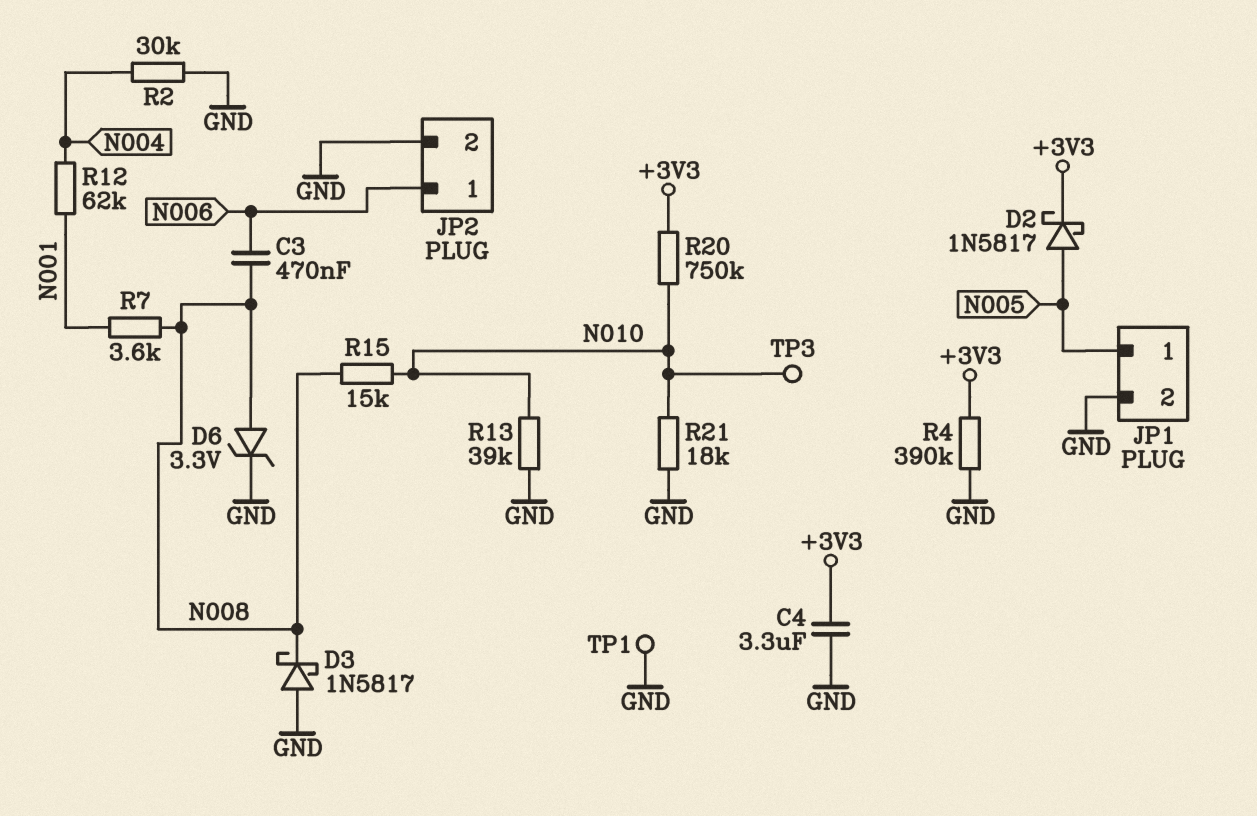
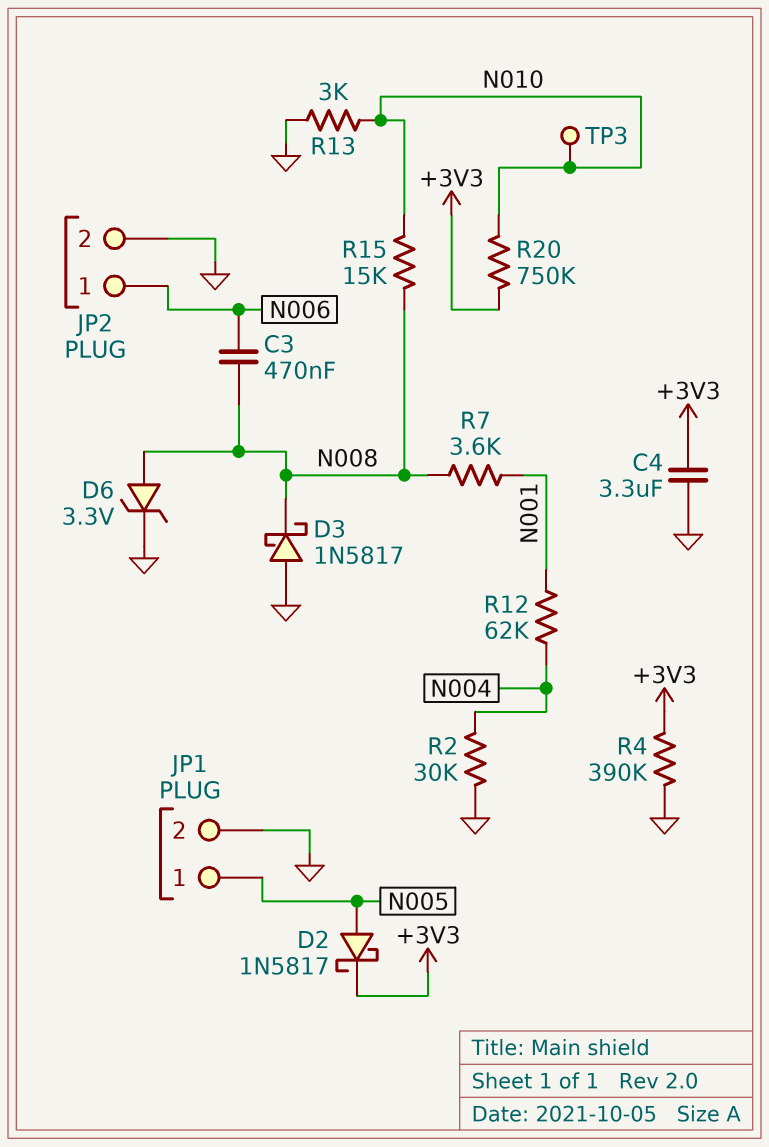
R13: 39k (GND, N010) -> 3k (GND, N010)
R21: 18k (GND, N010) -> none
TP1: test point (GND) -> none

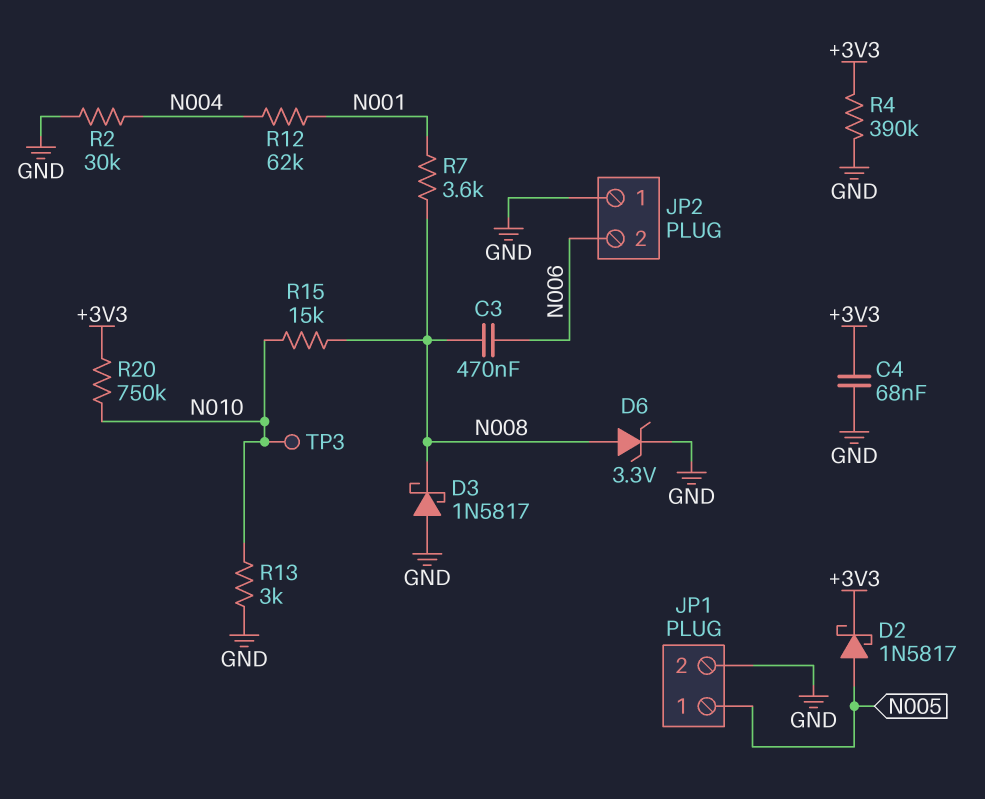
C4: 3.3uF (+3V3, GND) -> 68nF (+3V3, GND)
JP2 pin 1: N006 -> GND
JP2 pin 2: GND -> N006

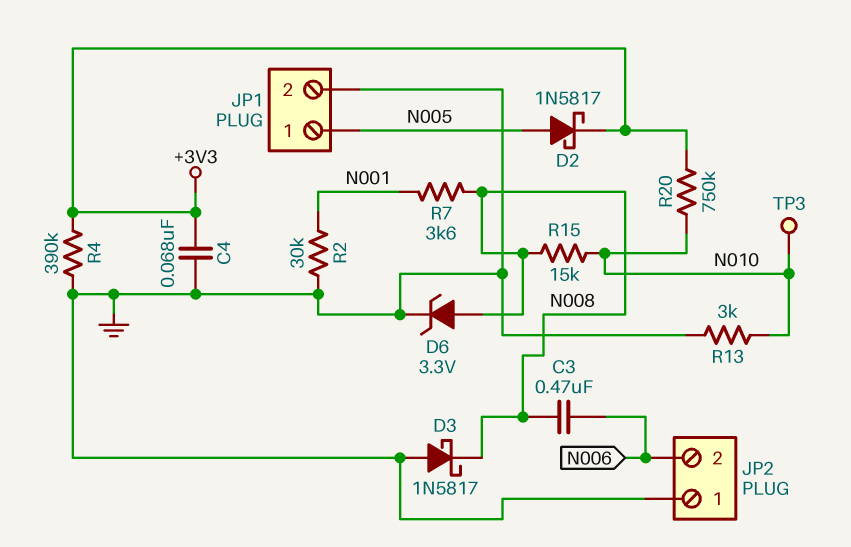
R2: 30k (GND, N004) -> 30k (GND, N001)
R12: 62k (N001, N004) -> none

